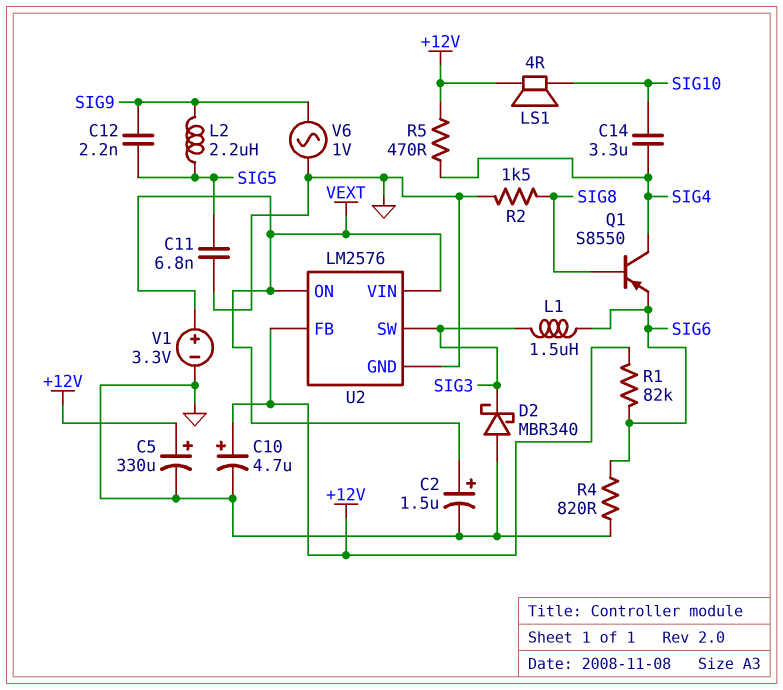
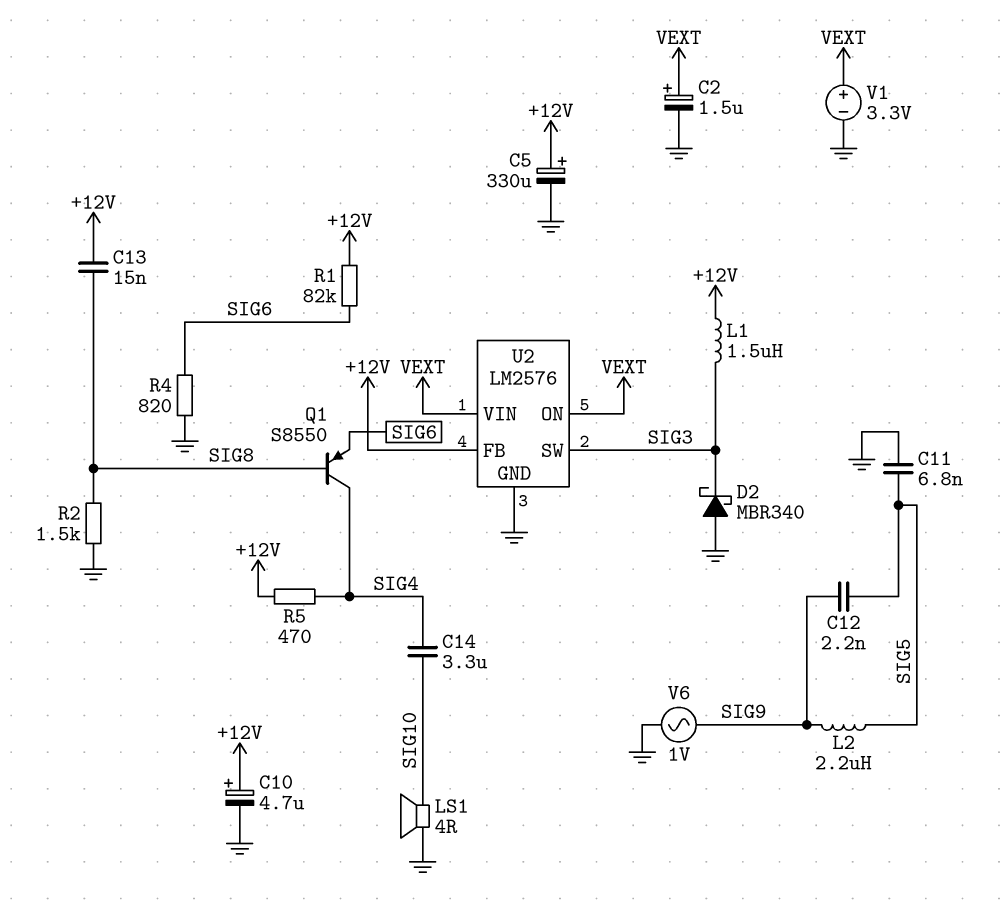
C13: none -> 15nF (+12V, SIG8)
L1: 1.5uH (SIG3, SIG6) -> 1.5uH (+12V, SIG3)
LS1: speaker 4R (+12V, SIG10) -> speaker 4R (GND, SIG10)

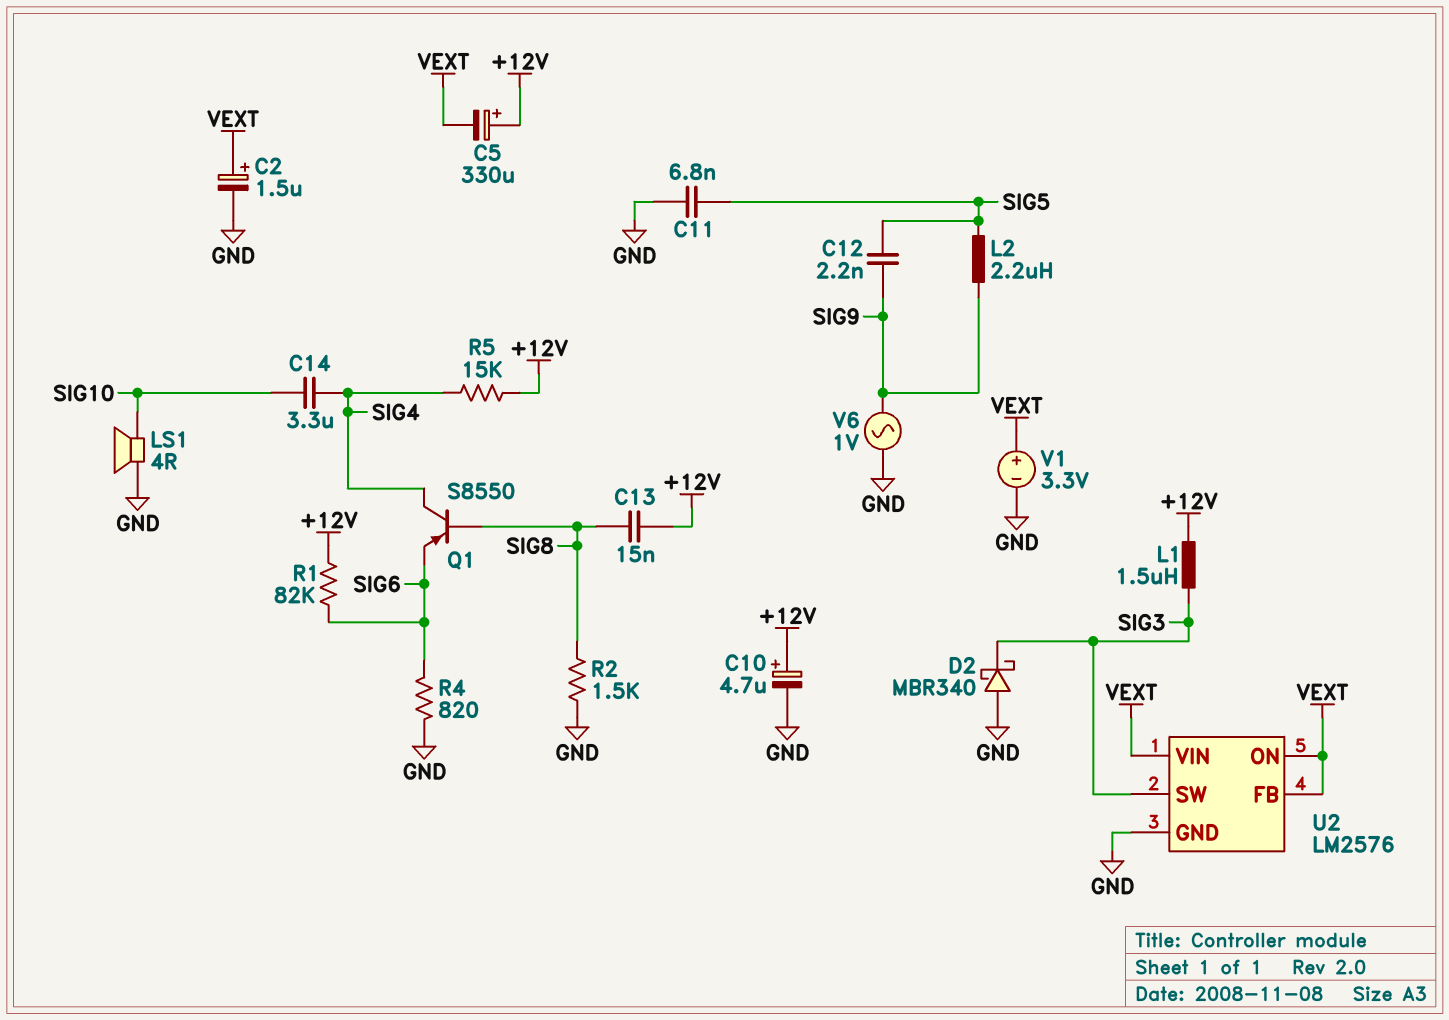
C5: 330uF (plus +12V, minus GND) -> 330uF (plus +12V, minus VEXT)
R5: 470 (+12V, SIG4) -> 15k (+12V, SIG4)
U2 pin FB: +12V -> VEXT

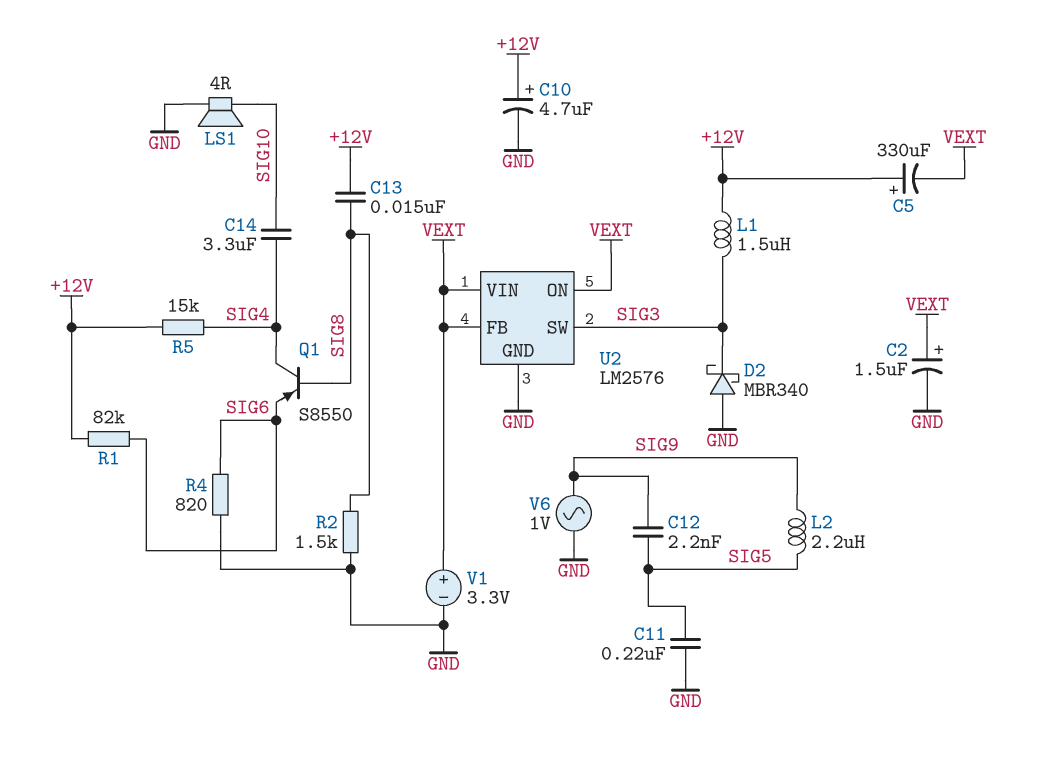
C11: 6.8nF (GND, SIG5) -> 220nF (GND, SIG5)

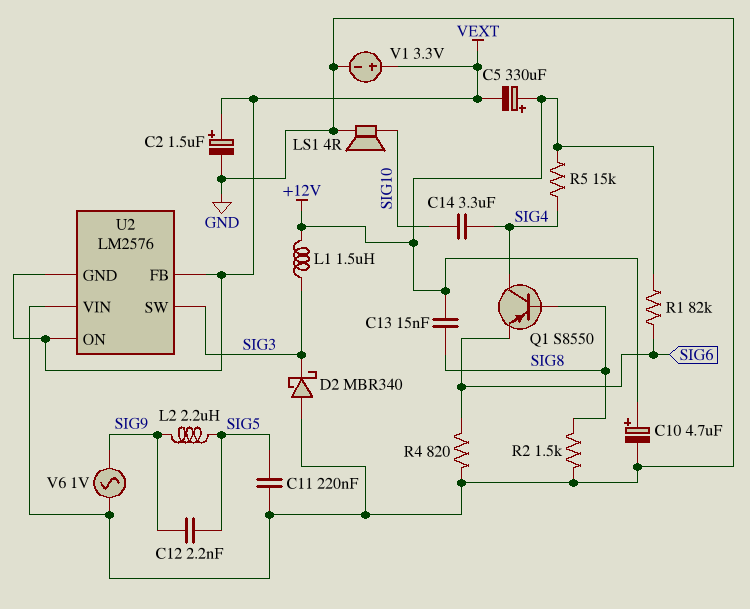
U2 pin GND: GND -> VEXT
U2 pin VIN: VEXT -> GND

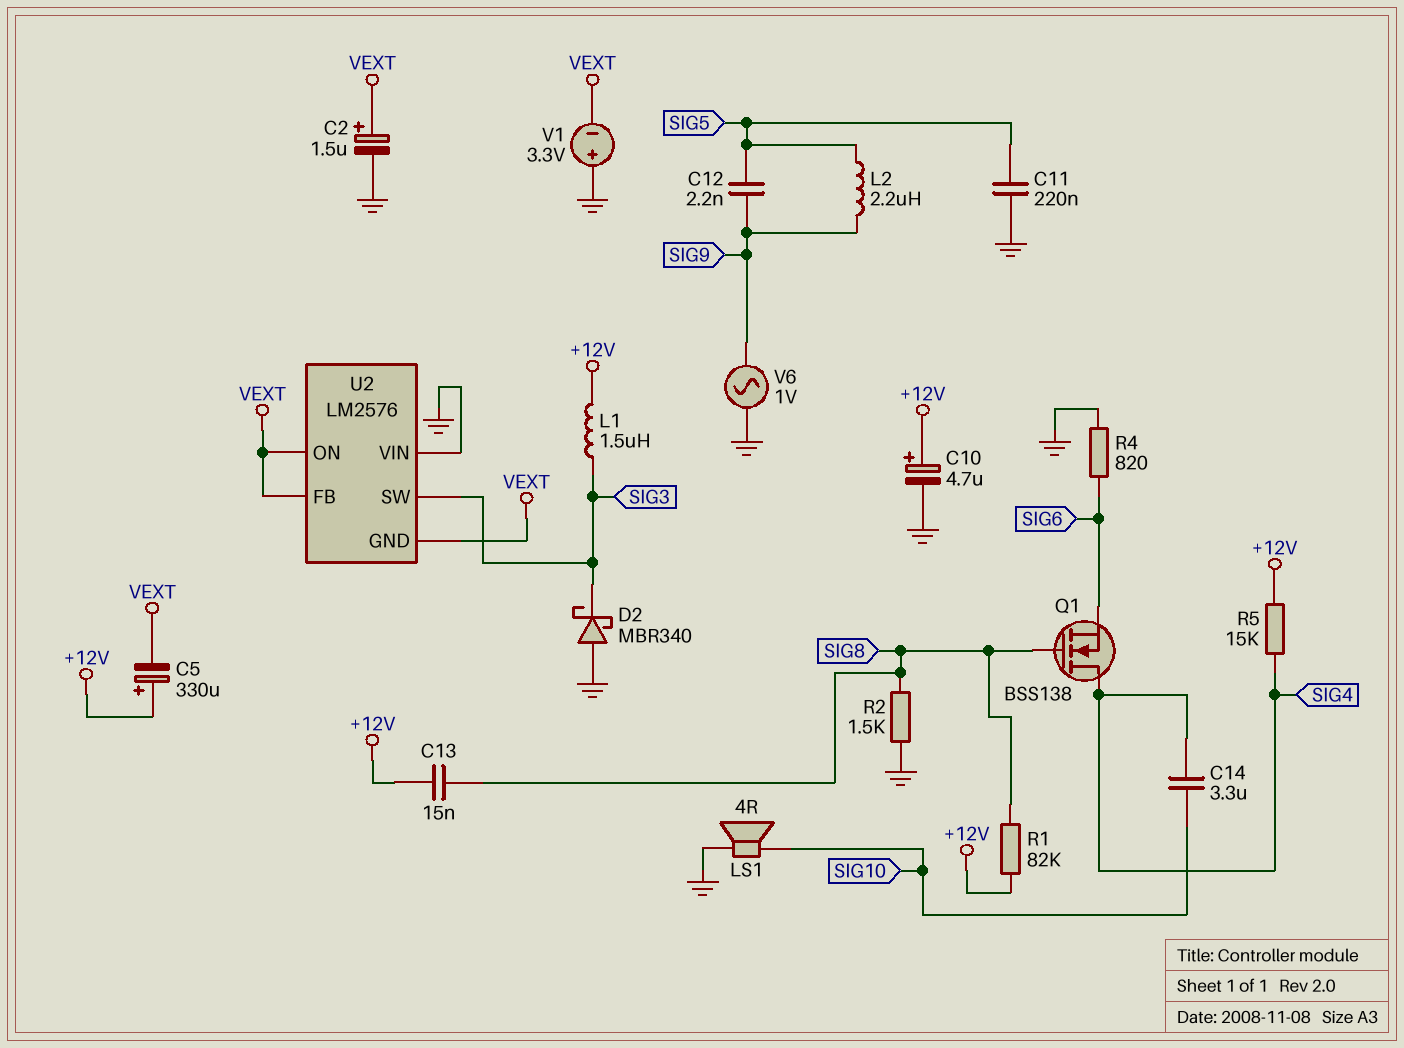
Q1: PNP S8550 (B SIG8, C SIG4, E SIG6) -> NMOS BSS138 (G SIG8, D SIG4, S SIG6)
R1: 82k (+12V, SIG6) -> 82k (+12V, SIG8)
V1: 3.3V (plus VEXT, minus GND) -> 3.3V (plus GND, minus VEXT)

